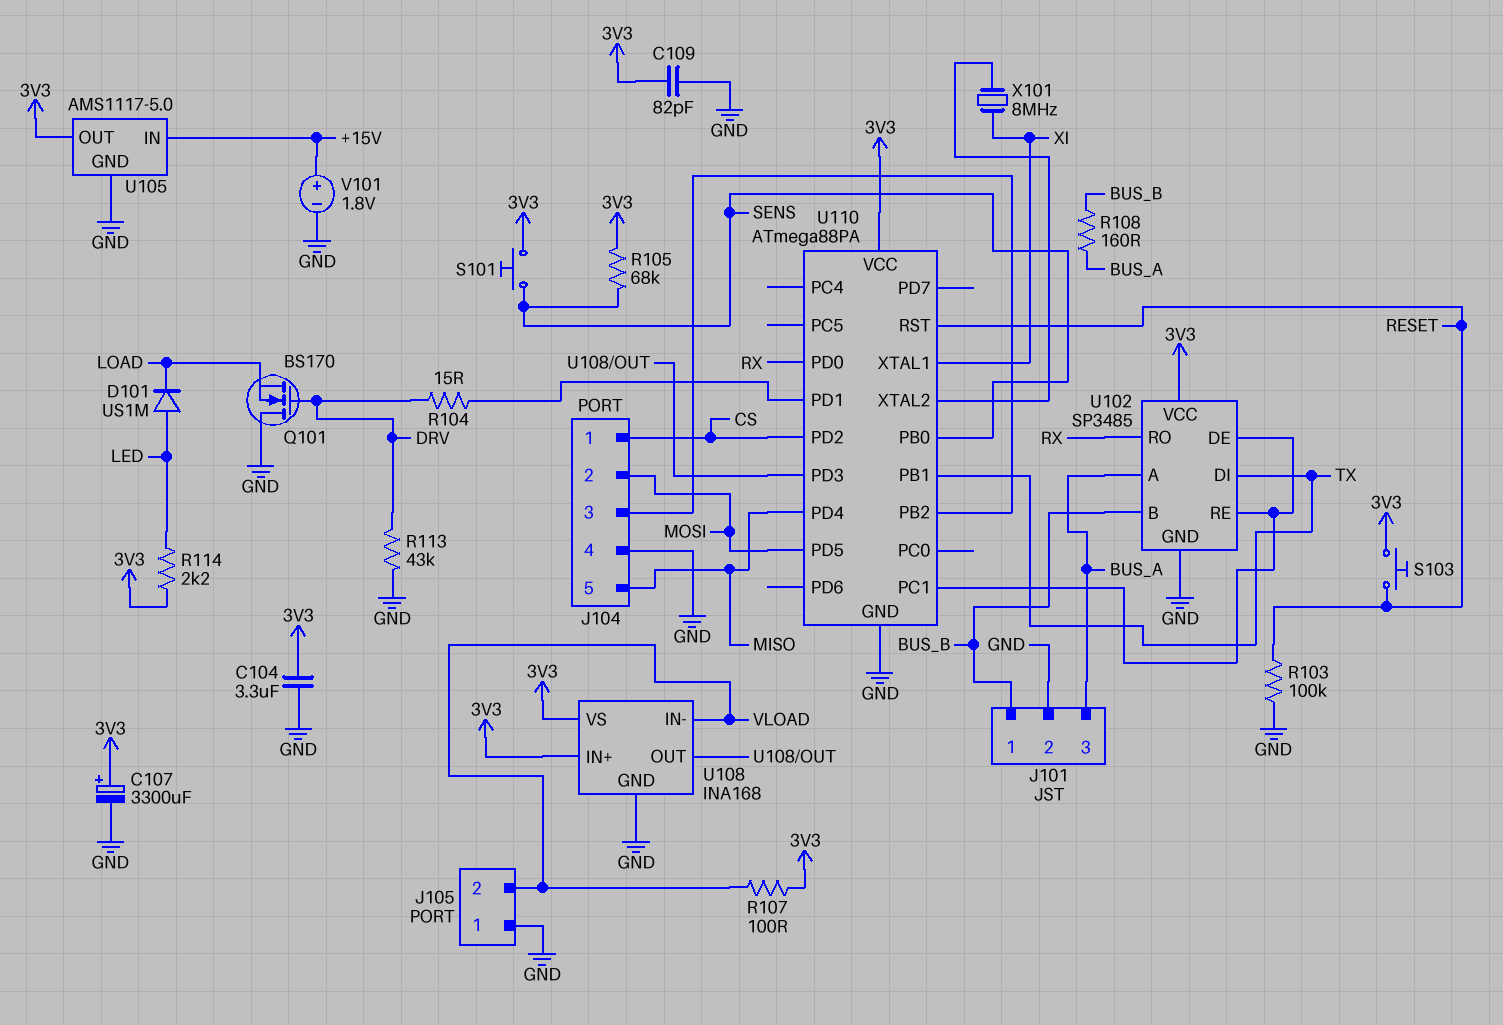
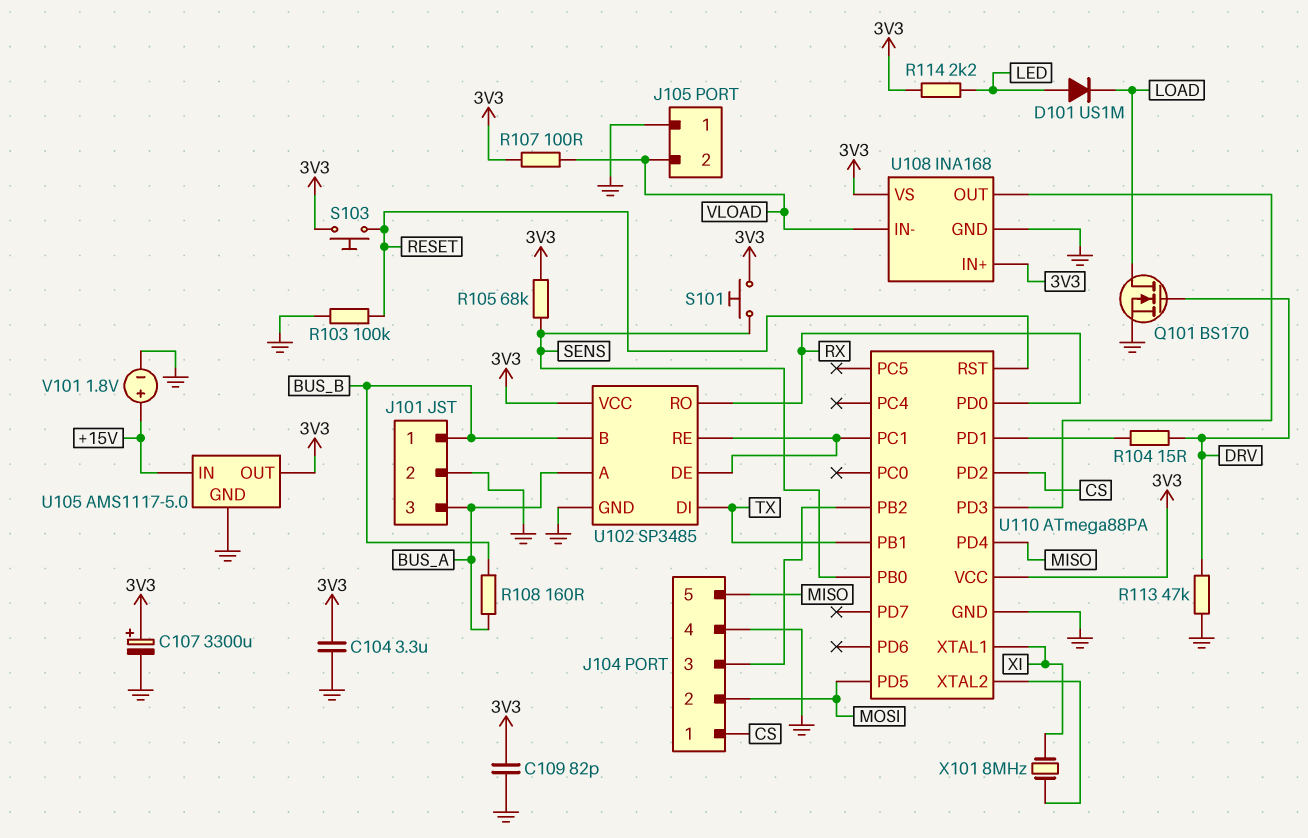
Q101: NMOS BS170 (G DRV, D GND, S LOAD) -> NMOS BS170 (G DRV, D LOAD, S GND)
R113: 43k (DRV, GND) -> 47k (DRV, GND)

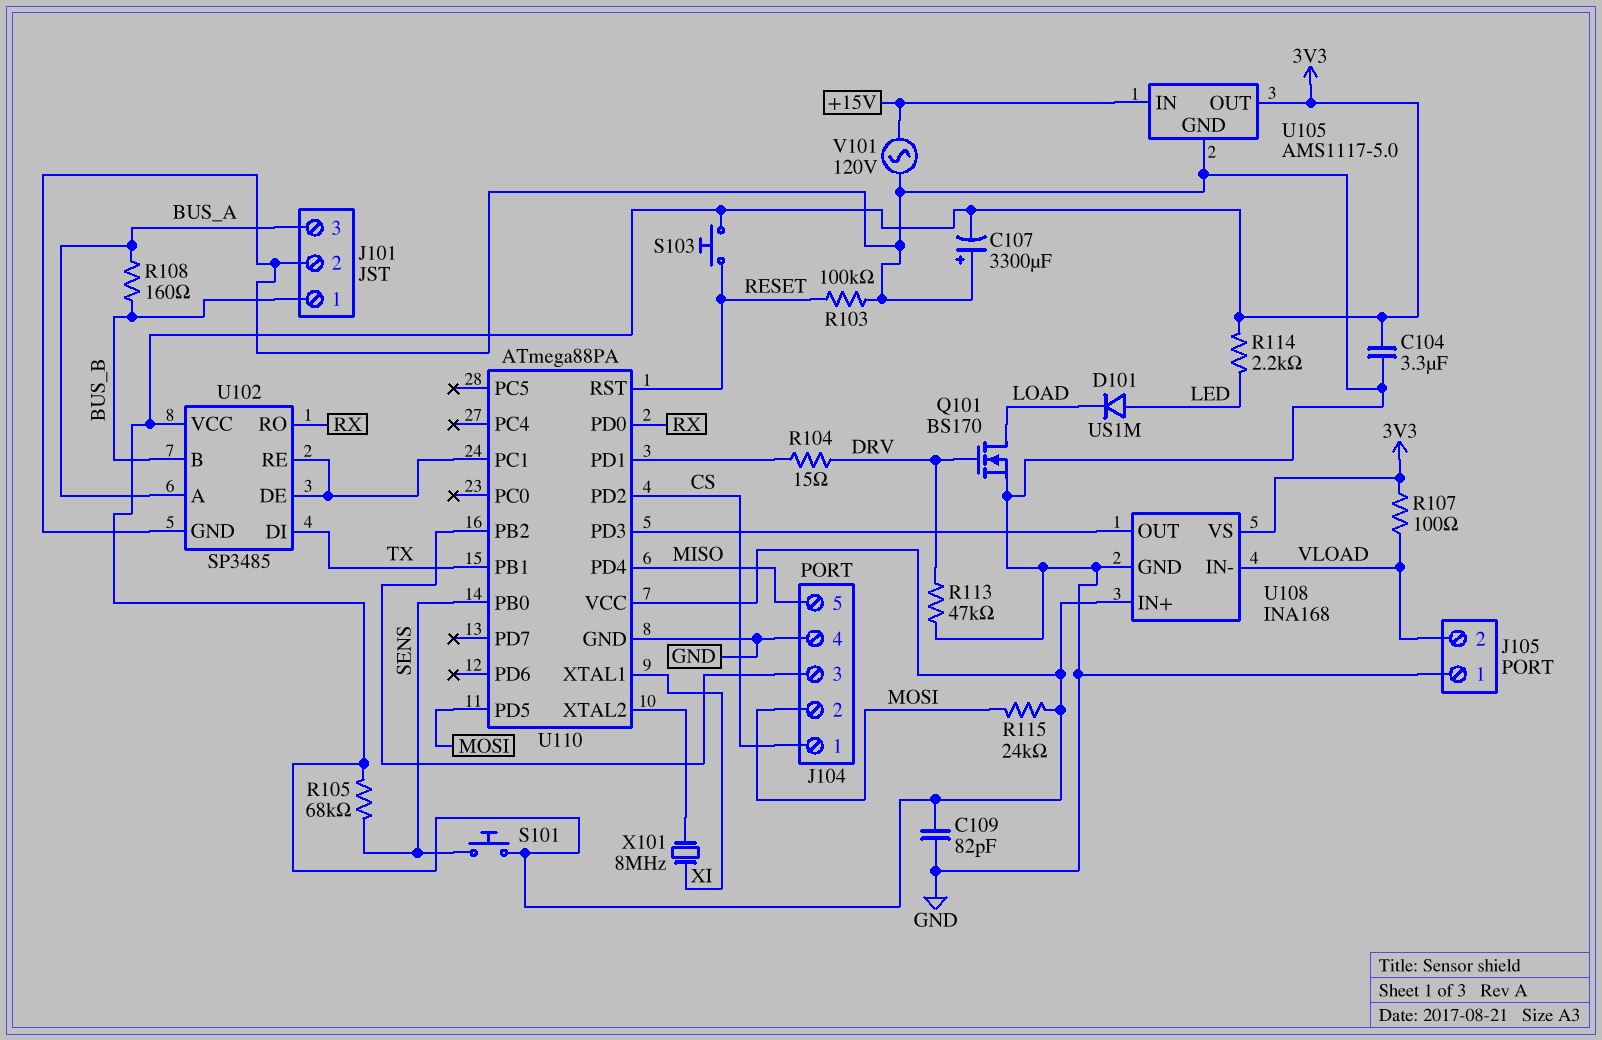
C107: 3300uF (plus 3V3, minus GND) -> 3300uF (plus GND, minus 3V3)
R115: none -> 24k (3V3, MOSI)
V101: 1.8V (plus +15V, minus GND) -> AC 120V (+15V, GND)

